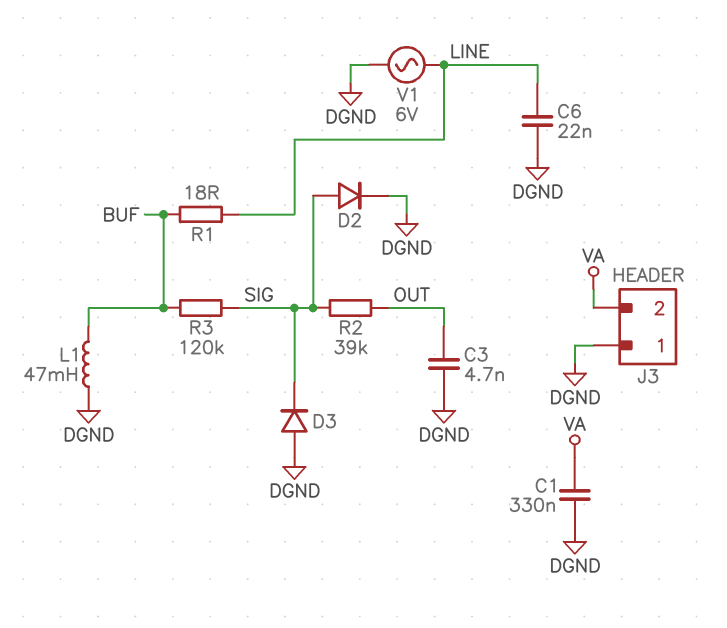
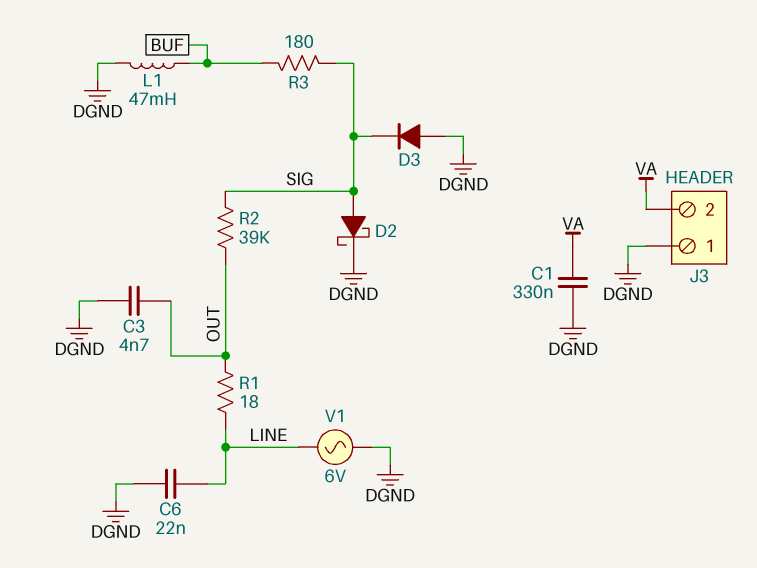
D2: diode (A SIG, K DGND) -> schottky (A SIG, K DGND)
R1: 18 (BUF, LINE) -> 18 (LINE, OUT)
R3: 120k (BUF, SIG) -> 180 (BUF, SIG)

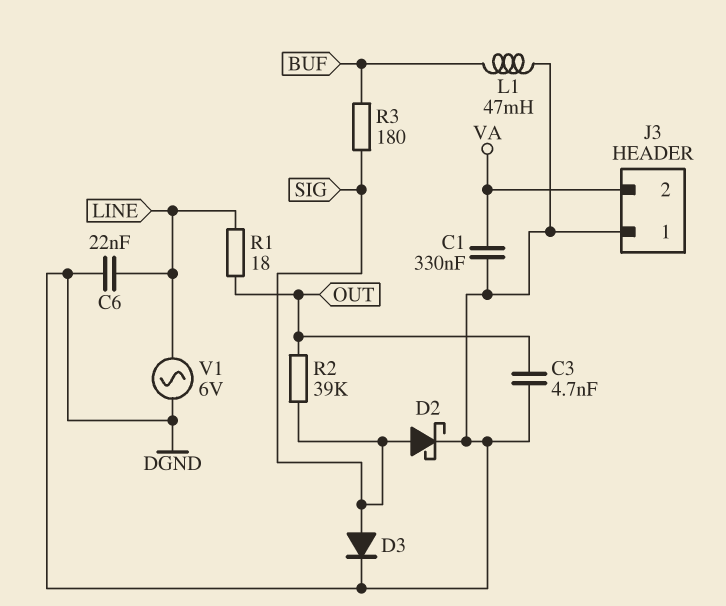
D3: diode (A DGND, K SIG) -> diode (A SIG, K DGND)

